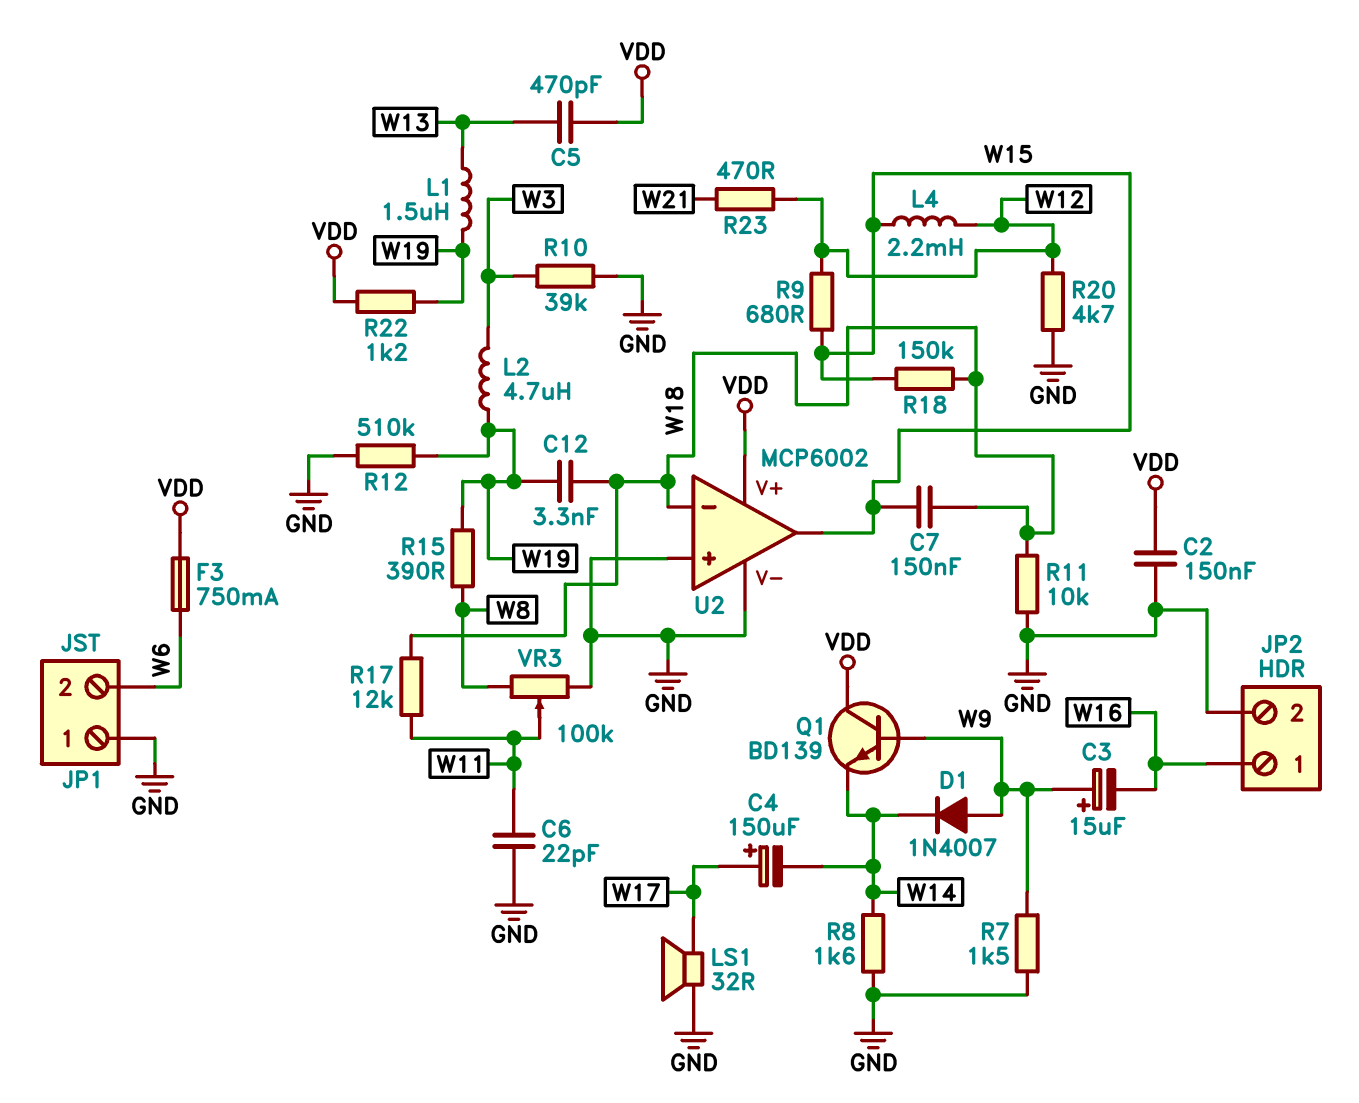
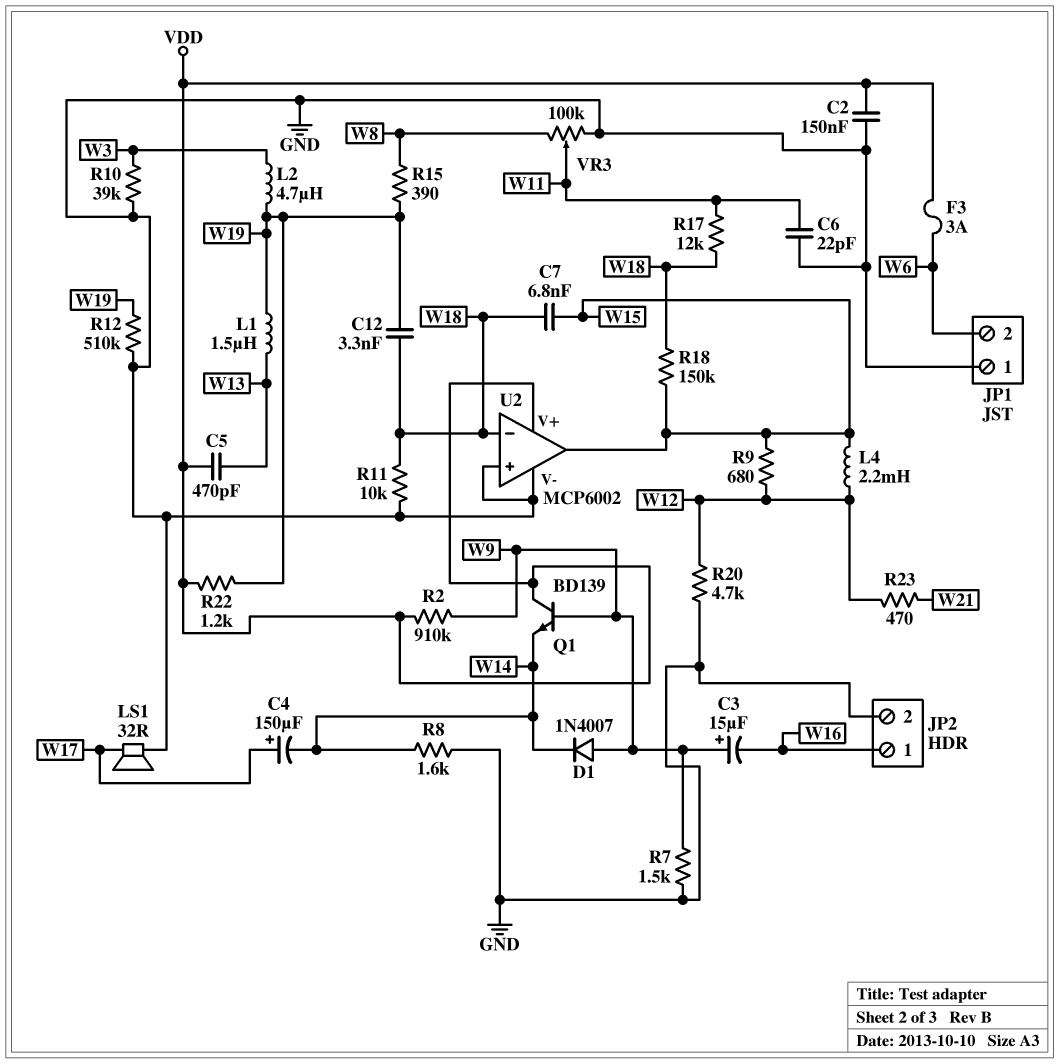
C7: 150nF (W15, W18) -> 6.8nF (W15, W18)
F3: 750mA (VDD, W6) -> 3A (VDD, W6)
R2: none -> 910k (VDD, W9)

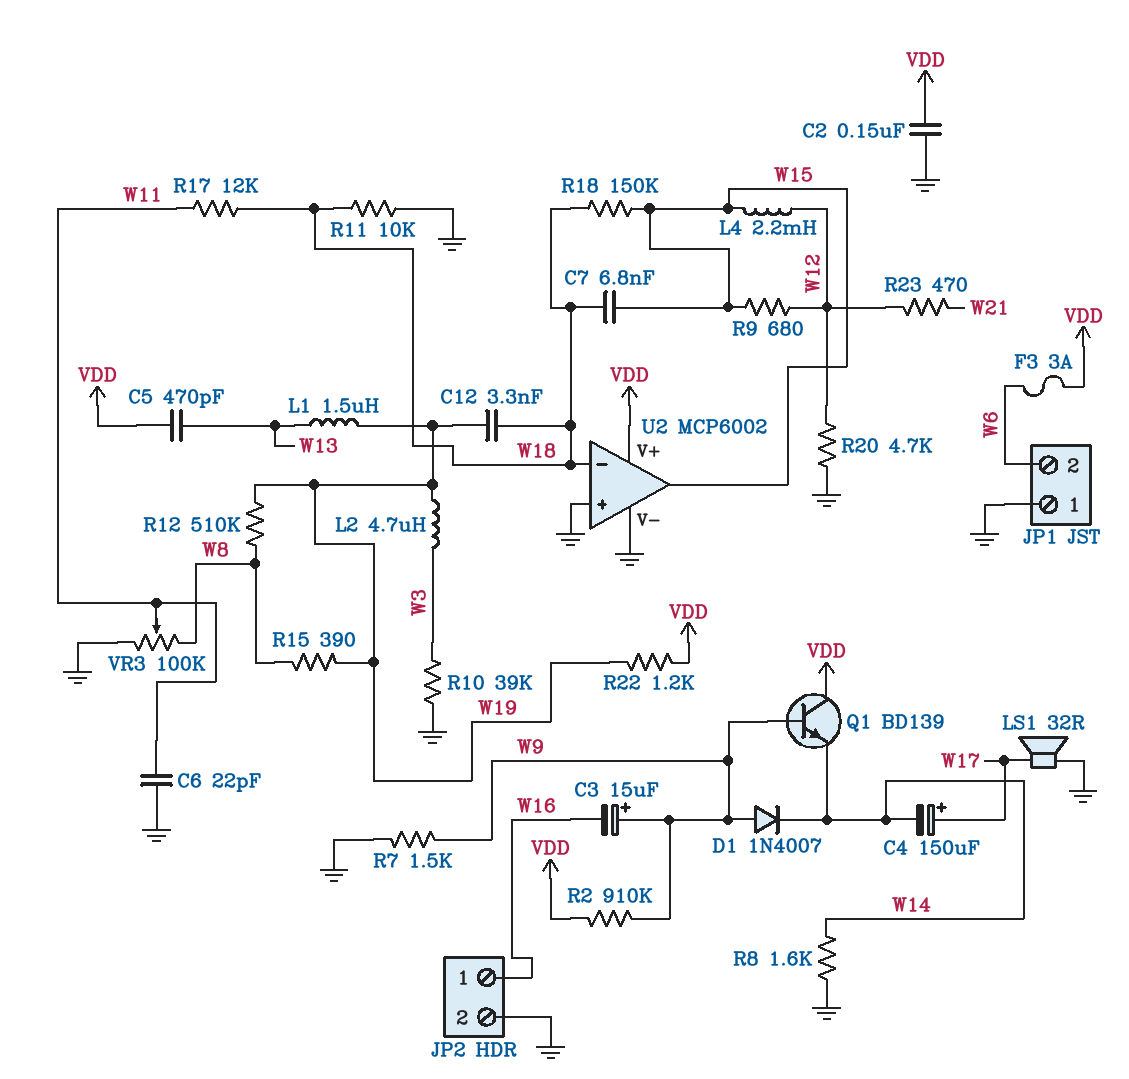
R12: 510k (GND, W19) -> 510k (W8, W19)

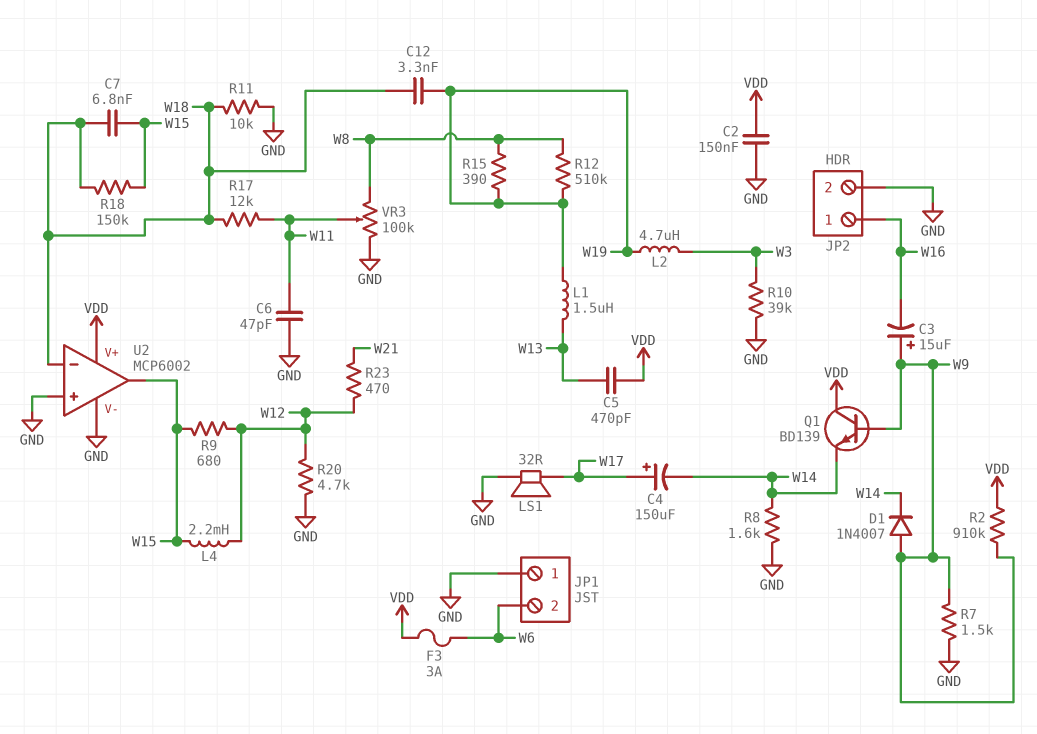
C6: 22pF (GND, W11) -> 47pF (GND, W11)
R22: 1.2k (VDD, W19) -> none

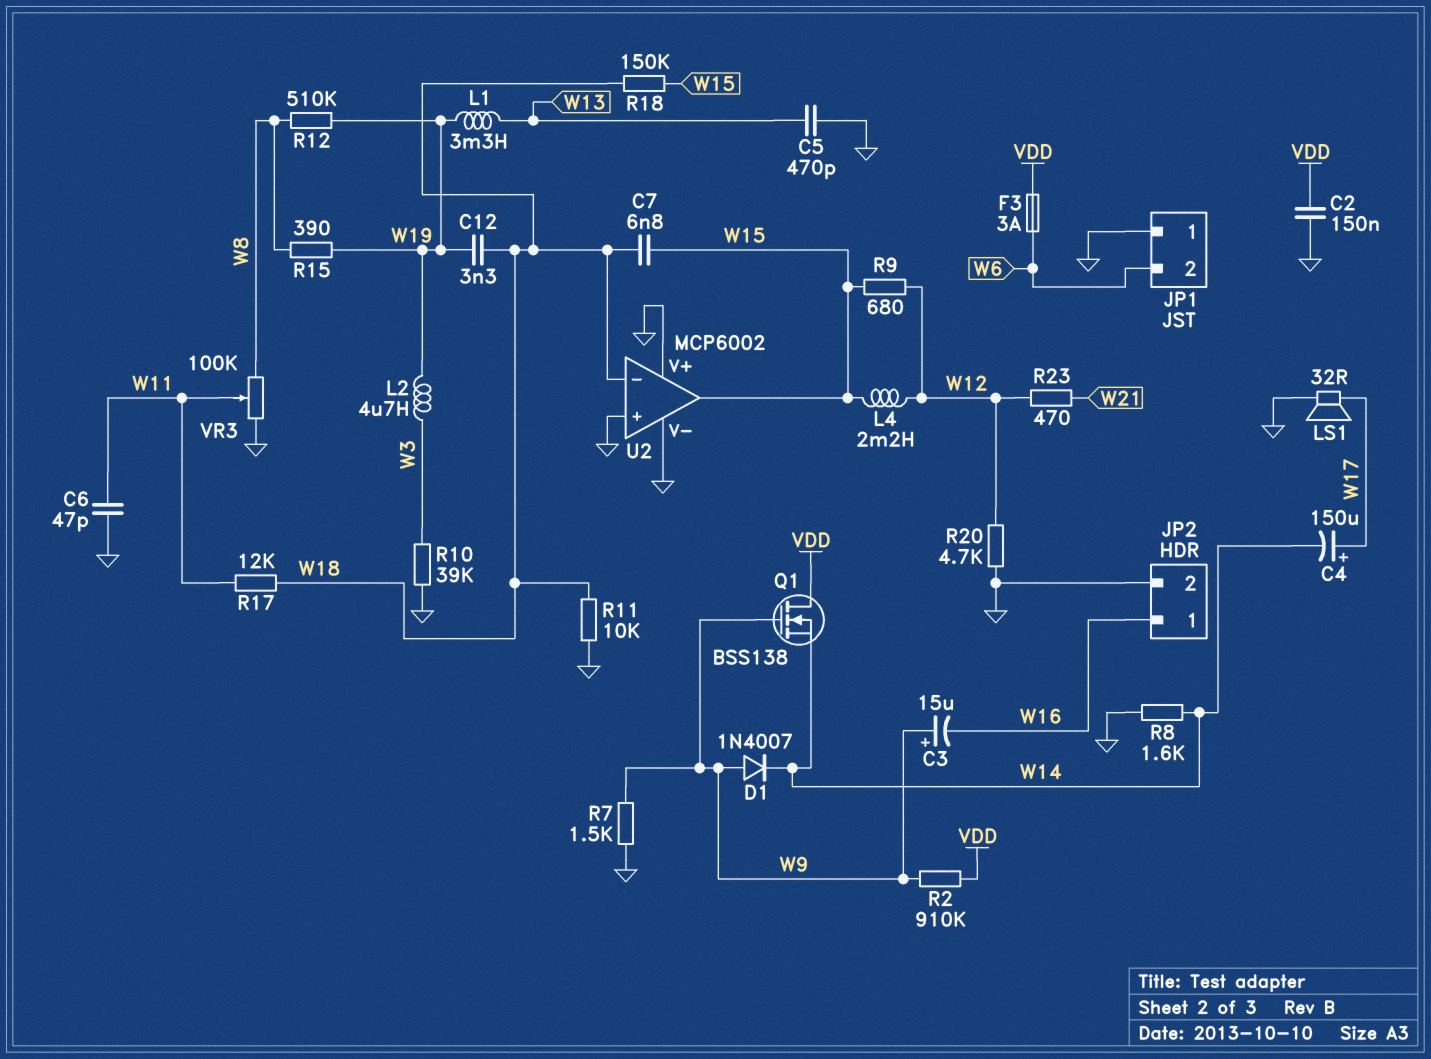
C5: 470pF (VDD, W13) -> 470pF (GND, W13)
L1: 1.5uH (W13, W19) -> 3.3mH (W13, W19)
Q1: NPN BD139 (B W9, C VDD, E W14) -> NMOS BSS138 (G W9, D VDD, S W14)
U2 pin V+: VDD -> GND

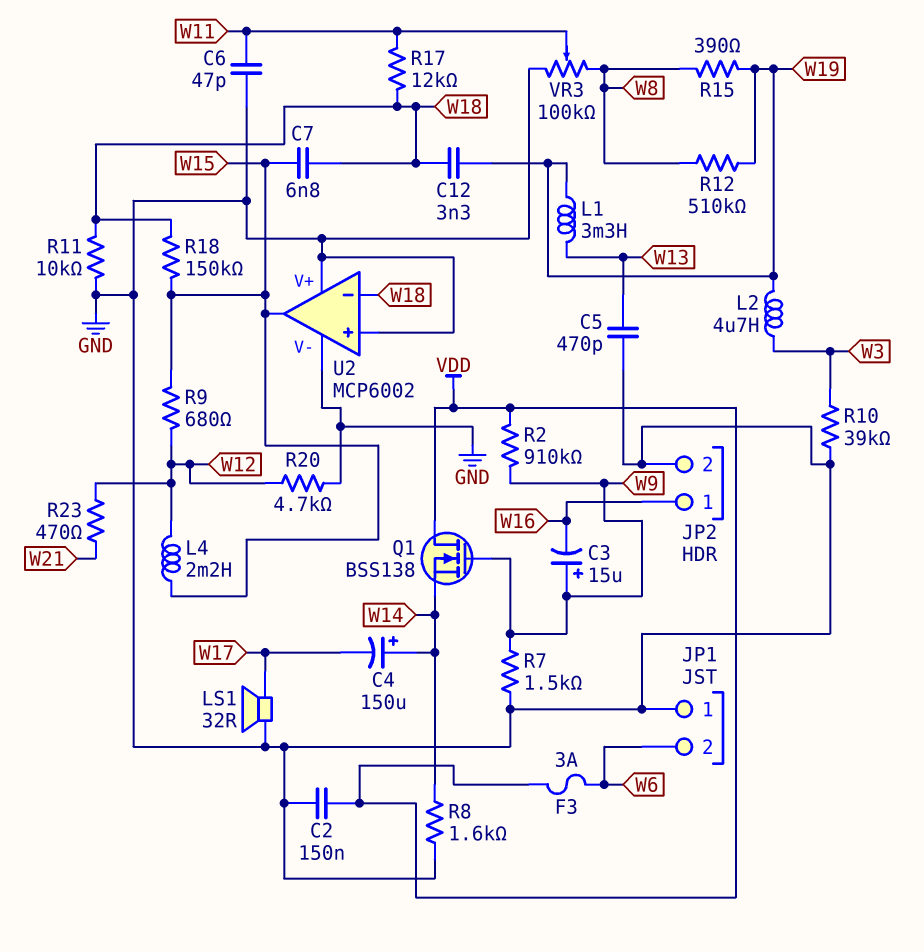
C4: 150uF (plus W17, minus W14) -> 150uF (plus W14, minus W17)
D1: diode 1N4007 (A W9, K W14) -> none

